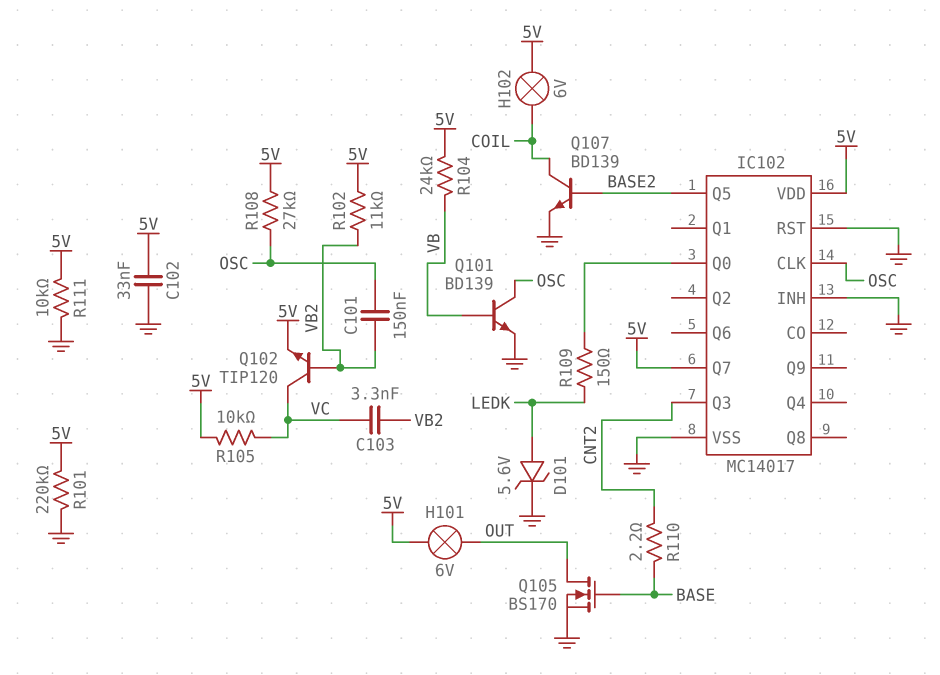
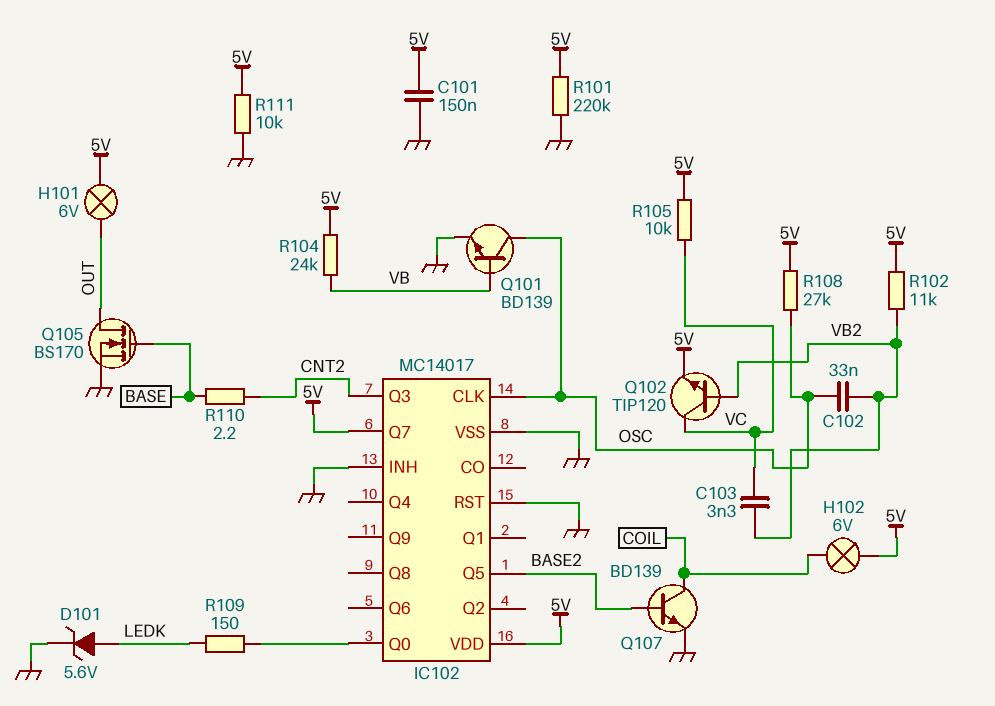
C101: 150nF (OSC, VB2) -> 150nF (5V, GND)
C102: 33nF (5V, GND) -> 33nF (OSC, VB2)

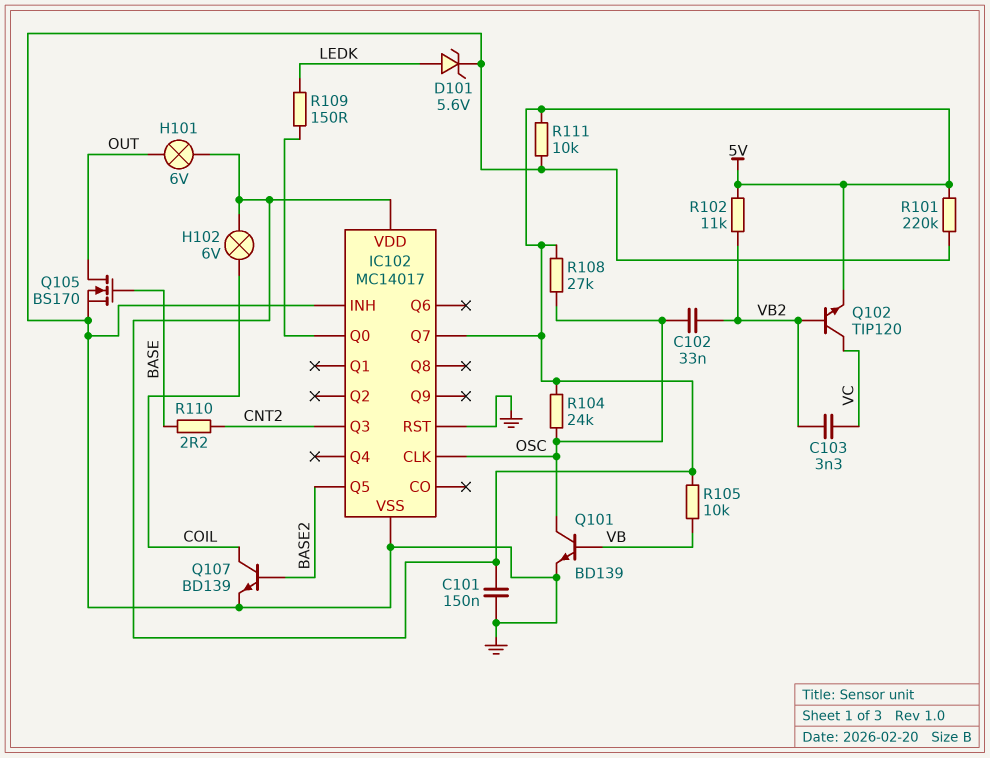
R104: 24k (5V, VB) -> 24k (5V, OSC)
R105: 10k (5V, VC) -> 10k (5V, VB)

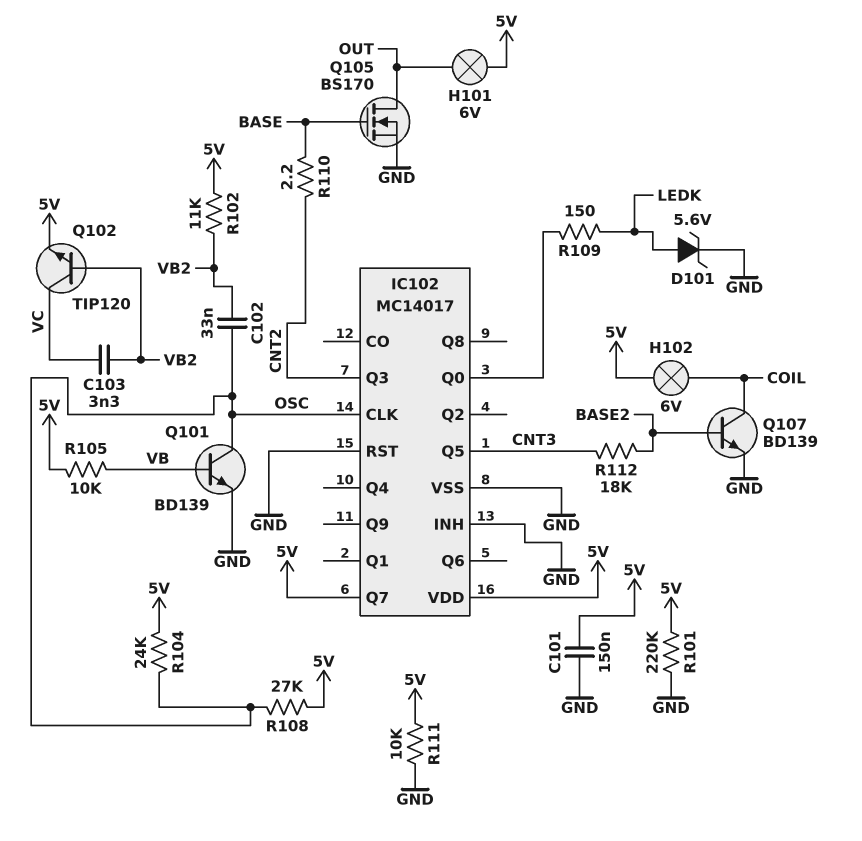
IC102 pin Q5: BASE2 -> CNT3
R112: none -> 18k (BASE2, CNT3)

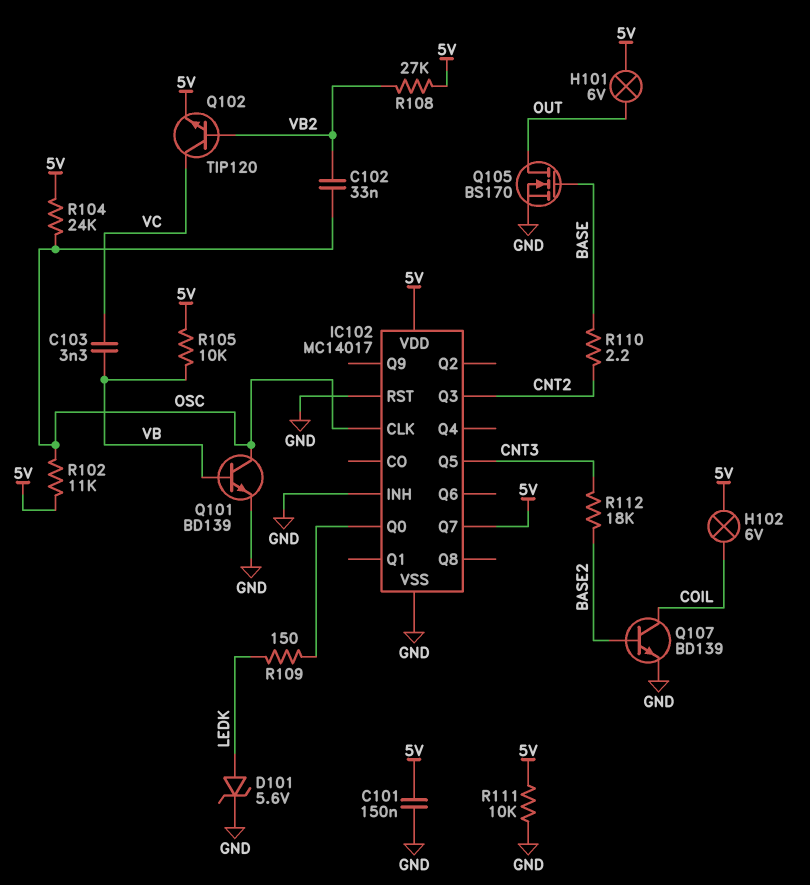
C103: 3.3nF (VB2, VC) -> 3.3nF (VB, VC)
R101: 220k (5V, GND) -> none
R102: 11k (5V, VB2) -> 11k (5V, OSC)
R108: 27k (5V, OSC) -> 27k (5V, VB2)

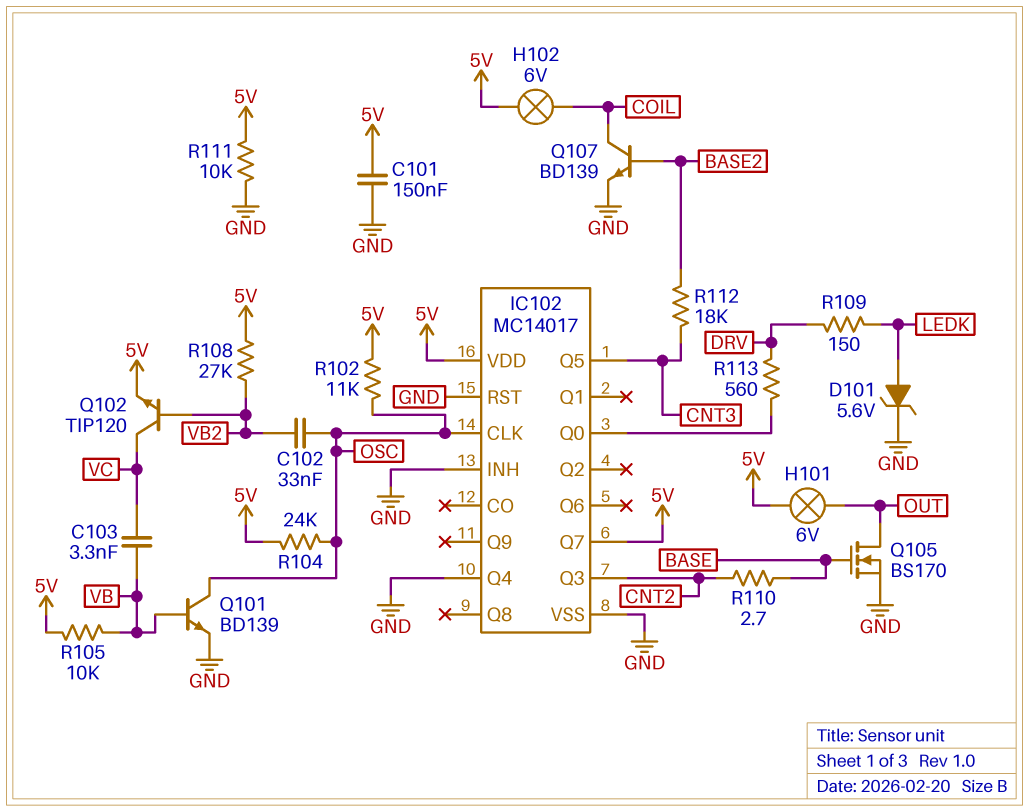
IC102 pin Q4: none -> GND
R109: 150 (IC102/Q0, LEDK) -> 150 (DRV, LEDK)
R110: 2.2 (BASE, CNT2) -> 2.7 (BASE, CNT2)
R113: none -> 560 (DRV, IC102/Q0)

